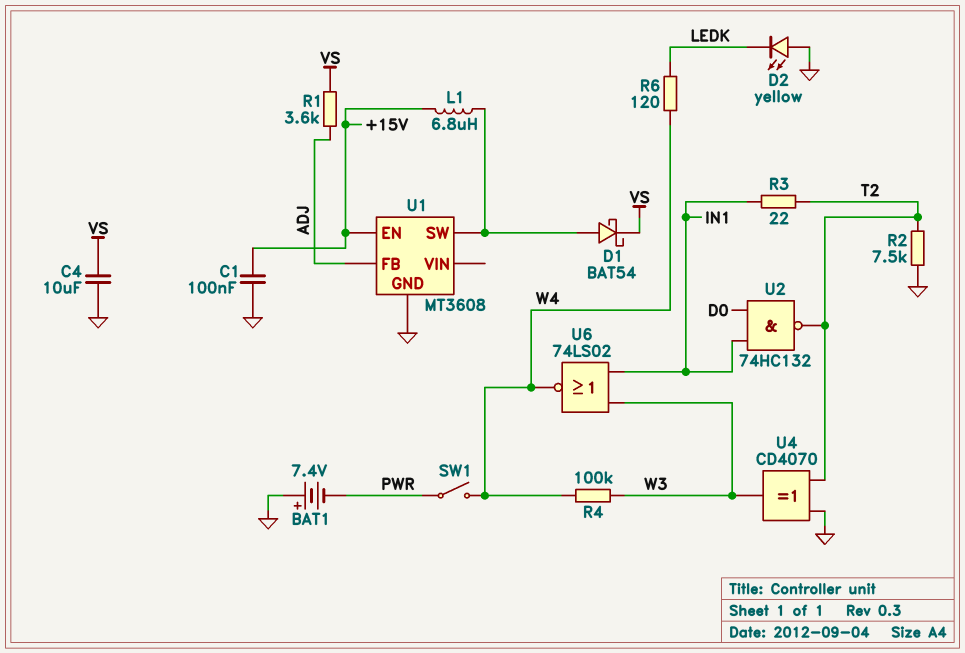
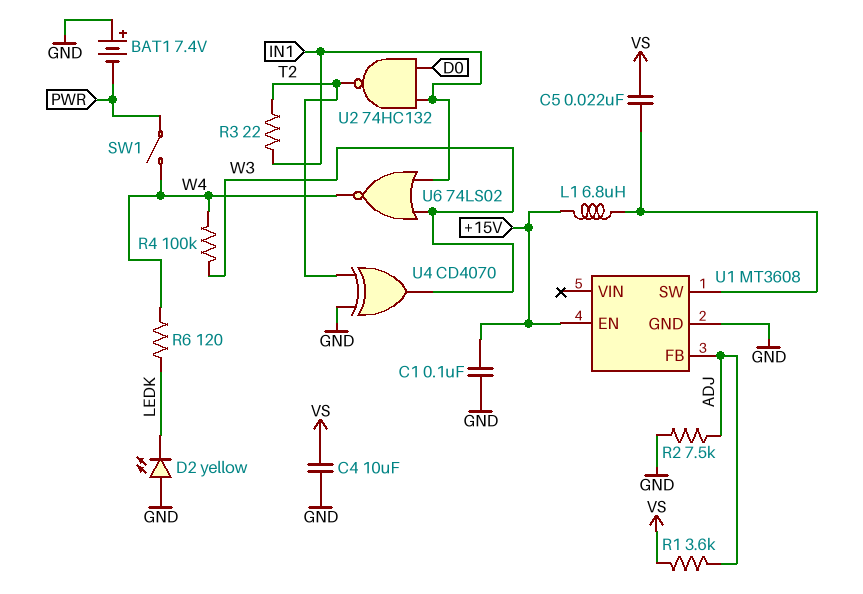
C5: none -> 22nF (U1/SW, VS)
D1: schottky BAT54 (A U1/SW, K VS) -> none
R2: 7.5k (GND, T2) -> 7.5k (ADJ, GND)

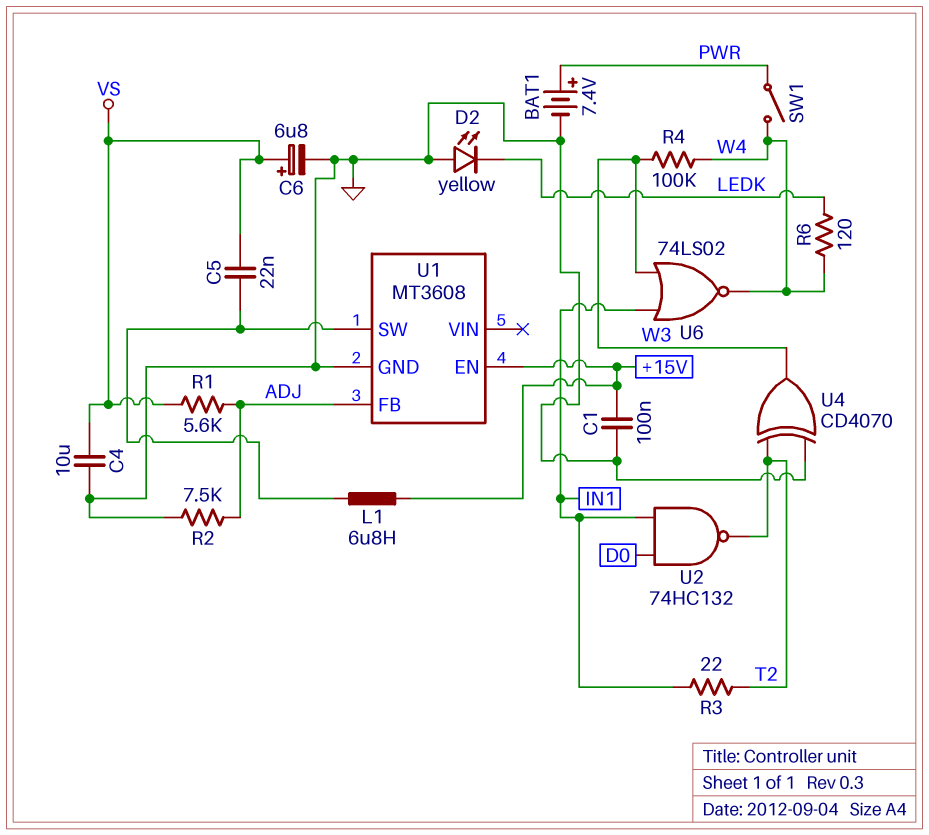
BAT1: 7.4V (plus GND, minus PWR) -> 7.4V (plus PWR, minus GND)
C6: none -> 6.8uF (plus VS, minus GND)
R1: 3.6k (ADJ, VS) -> 5.6k (ADJ, VS)

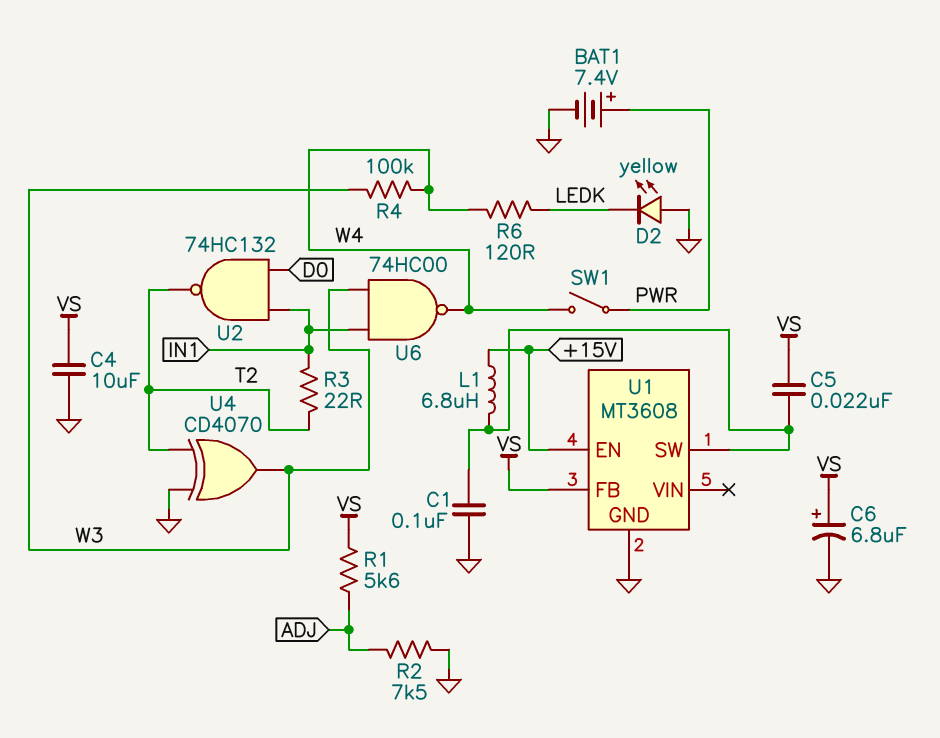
C1: 100nF (+15V, GND) -> 100nF (GND, U1/SW)
U1 pin FB: ADJ -> VS
U6: NOR 74LS02 (in IN1, in W3, out W4) -> NAND 74HC00 (in IN1, in W3, out W4)

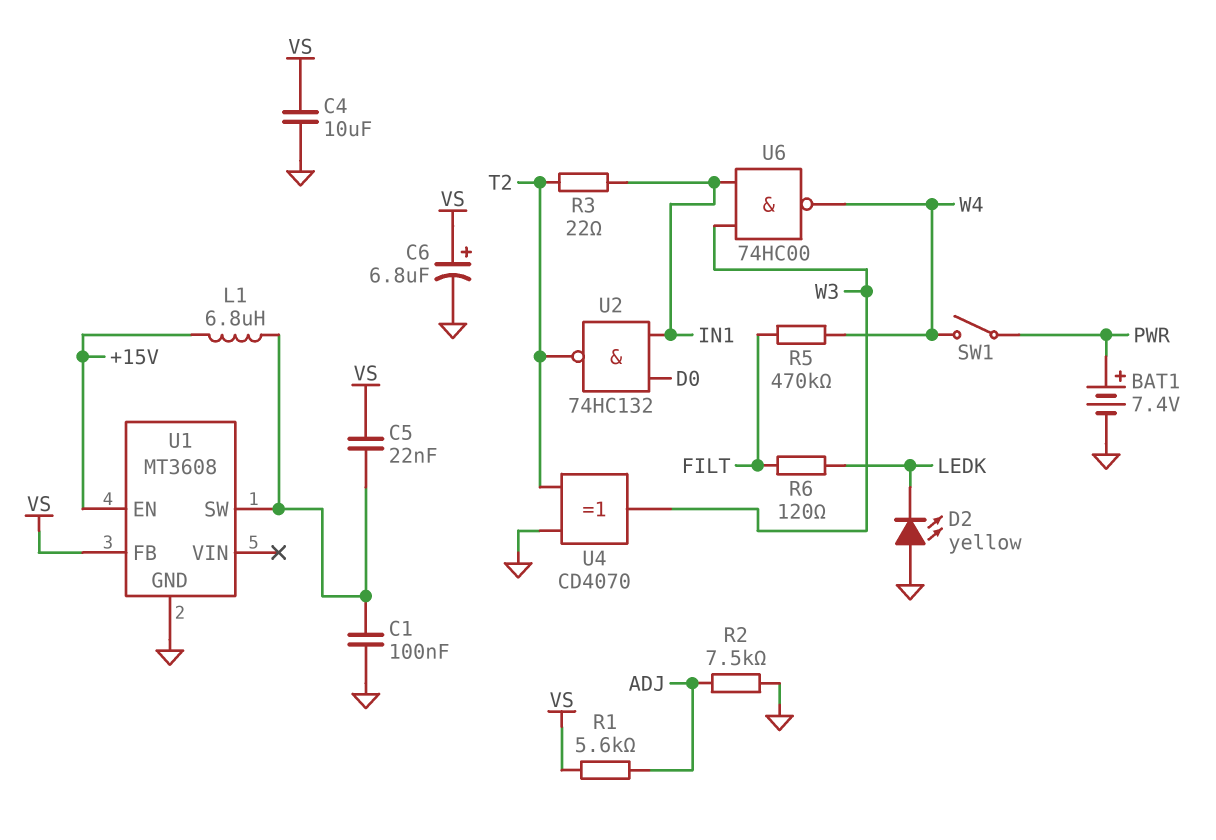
R4: 100k (W3, W4) -> none
R5: none -> 470k (FILT, W4)
R6: 120 (LEDK, W4) -> 120 (FILT, LEDK)

